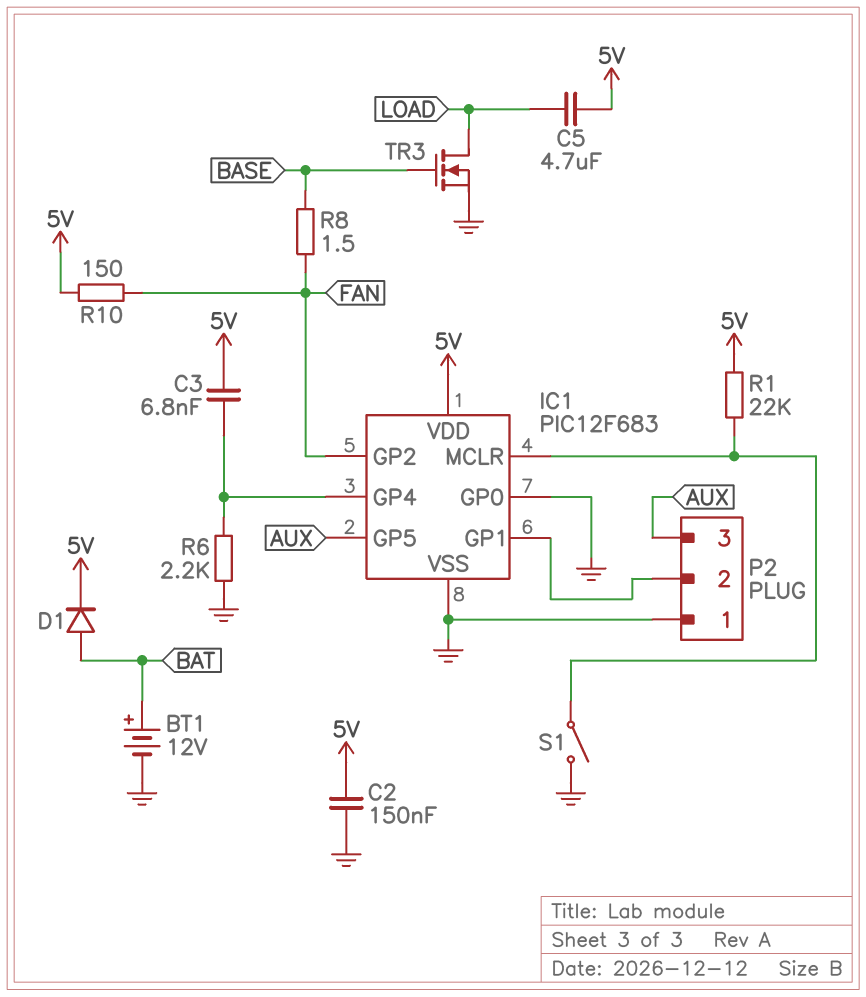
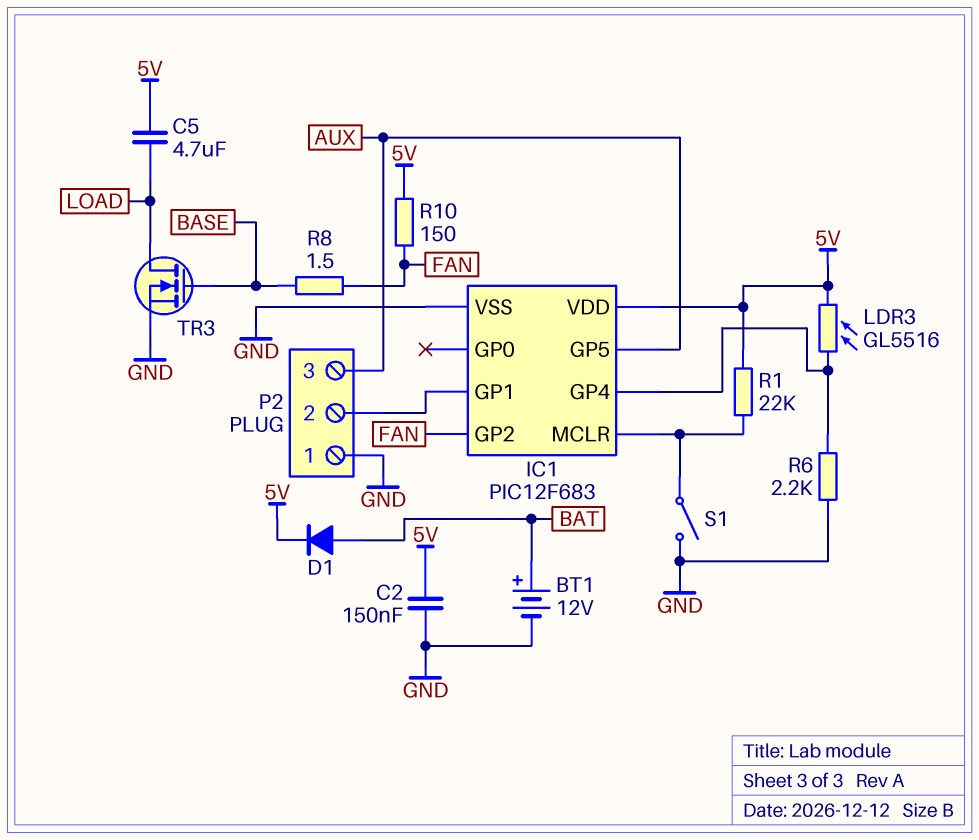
C3: 6.8nF (5V, IC1/GP4) -> none
IC1 pin GP0: GND -> none
LDR3: none -> GL5516 (5V, IC1/GP4)

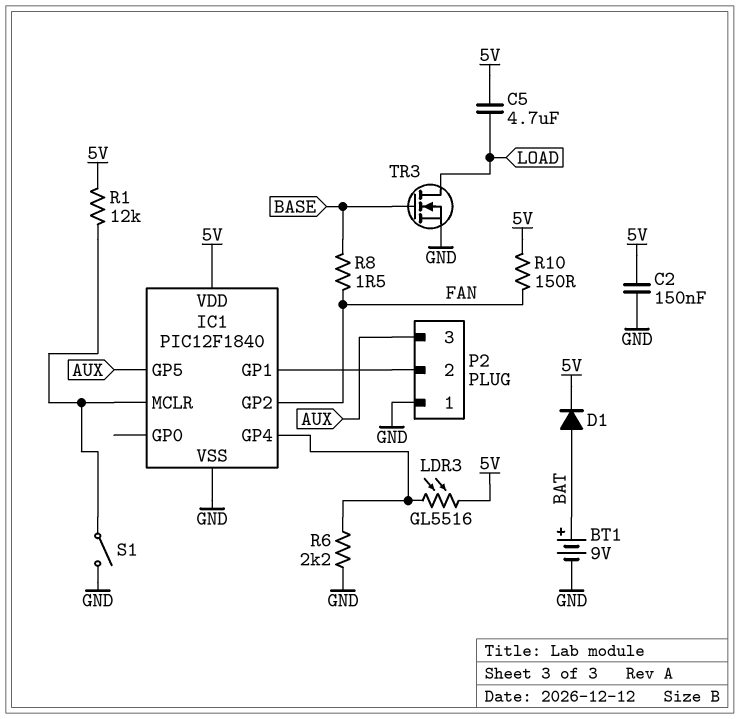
BT1: 12V (plus BAT, minus GND) -> 9V (plus BAT, minus GND)
IC1: PIC12F683 -> PIC12F1840
R1: 22k (5V, IC1/MCLR) -> 12k (5V, IC1/MCLR)

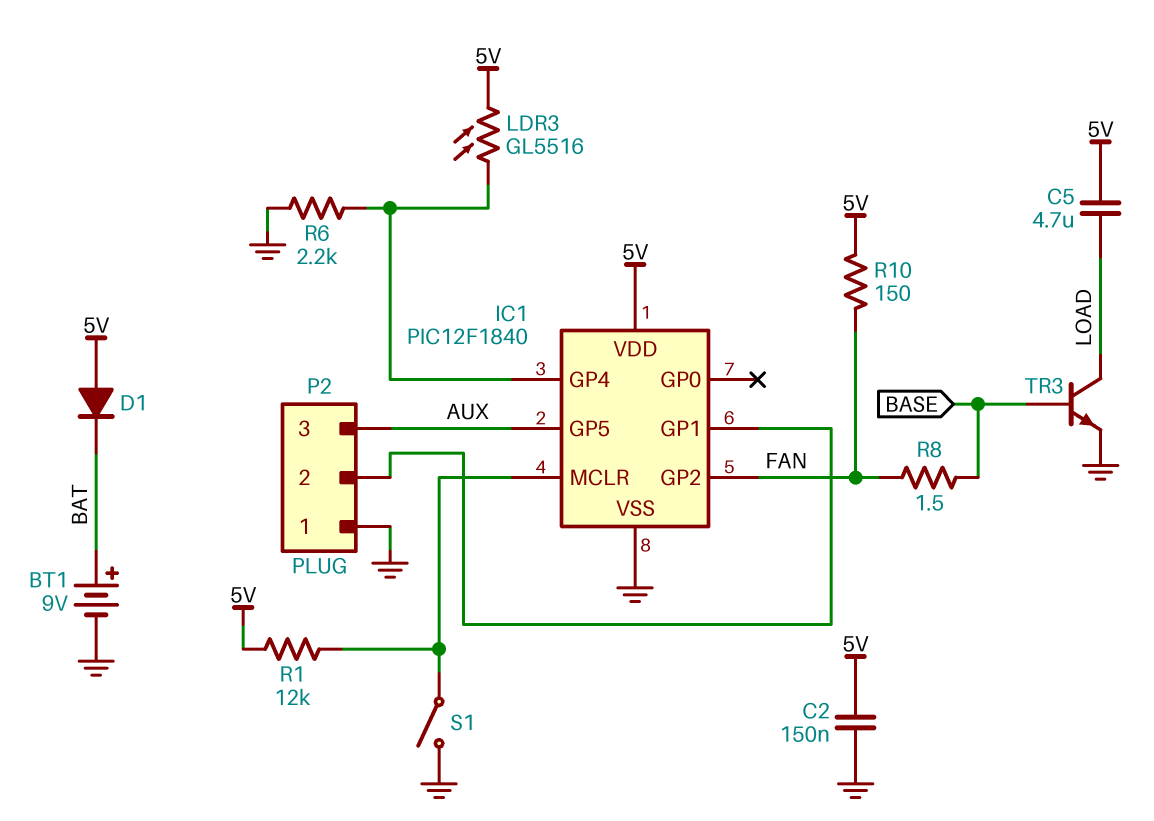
D1: diode (A BAT, K 5V) -> diode (A 5V, K BAT)
TR3: NMOS (G BASE, D LOAD, S GND) -> NPN (B BASE, C LOAD, E GND)

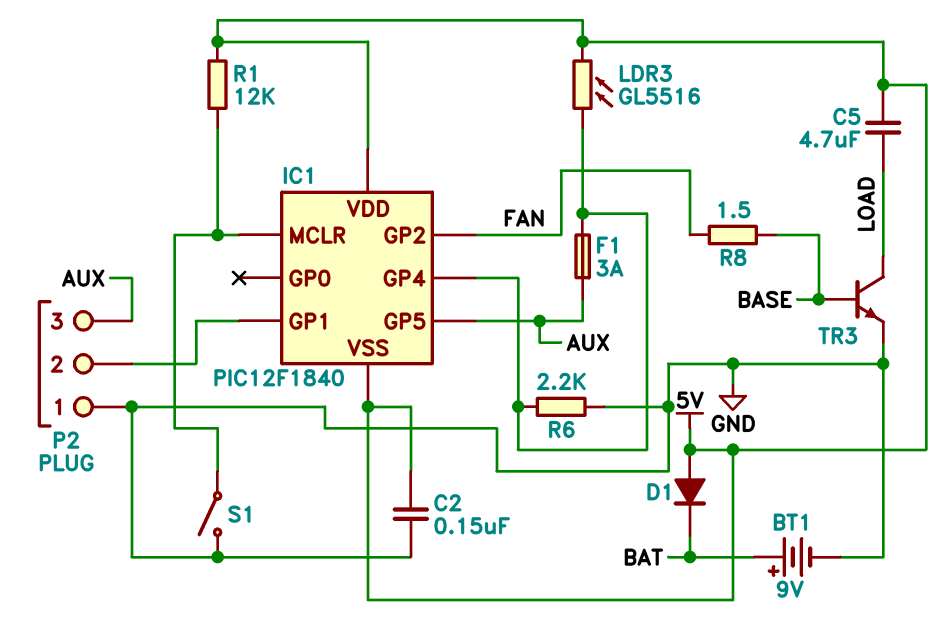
F1: none -> 3A (AUX, IC1/GP4)
IC1 pin VSS: GND -> 5V
R10: 150 (5V, FAN) -> none

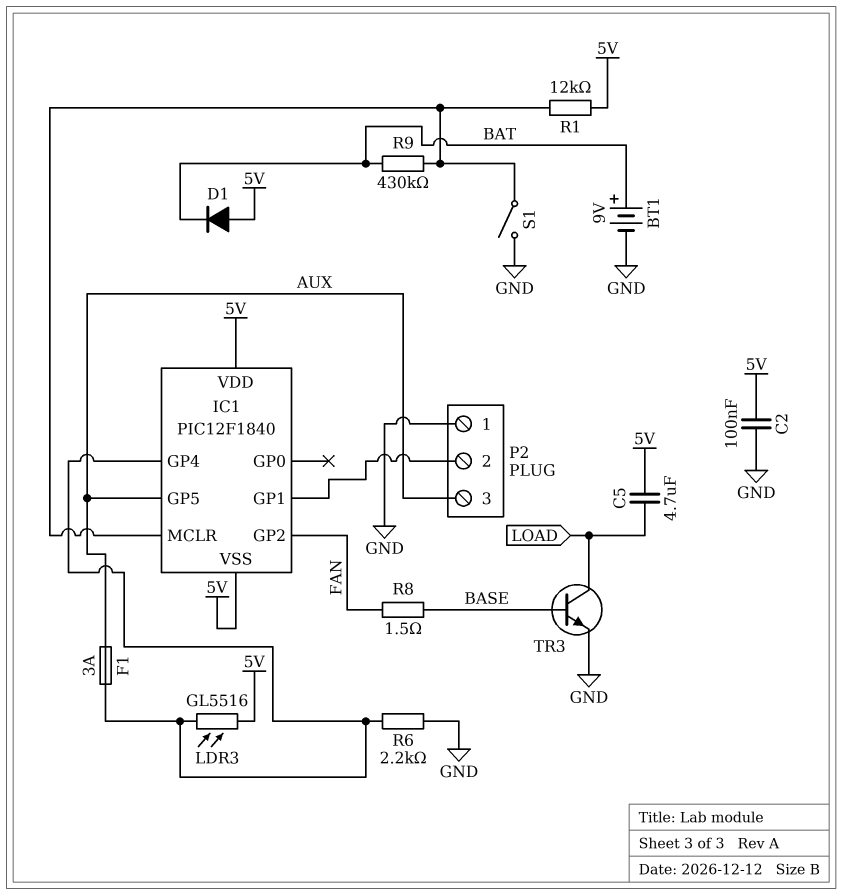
C2: 150nF (5V, GND) -> 100nF (5V, GND)
R9: none -> 430k (BAT, IC1/MCLR)

